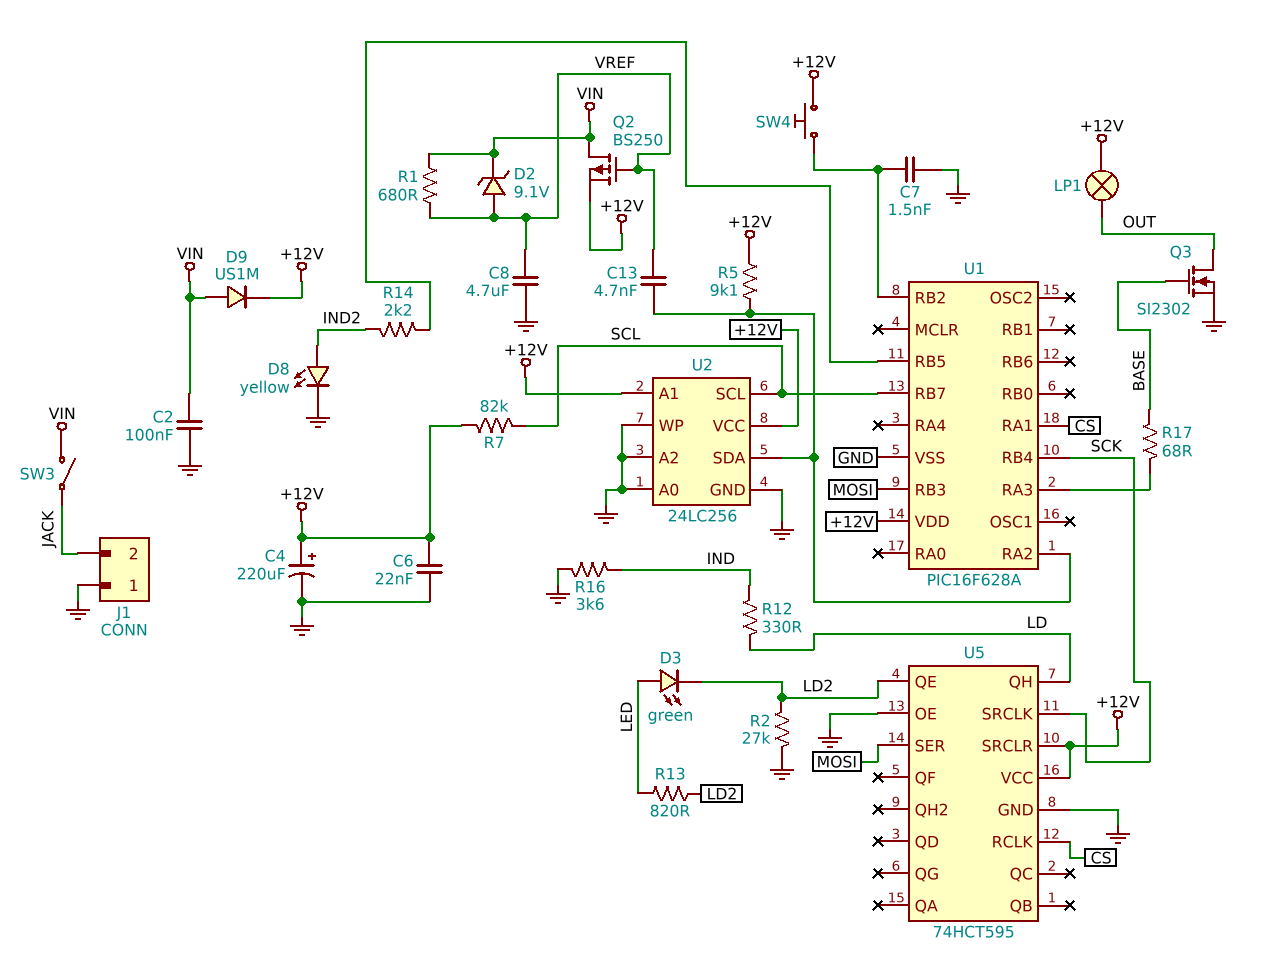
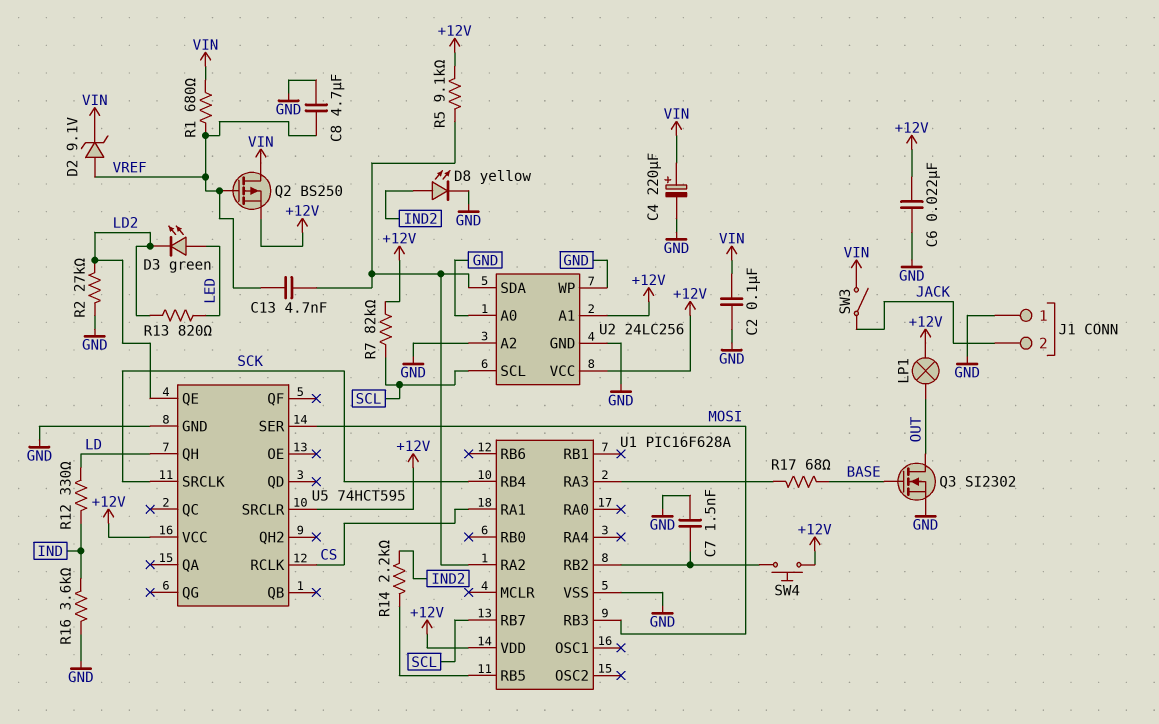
C4: 220uF (plus +12V, minus GND) -> 220uF (plus VIN, minus GND)
D9: diode US1M (A VIN, K +12V) -> none
U5 pin OE: GND -> none

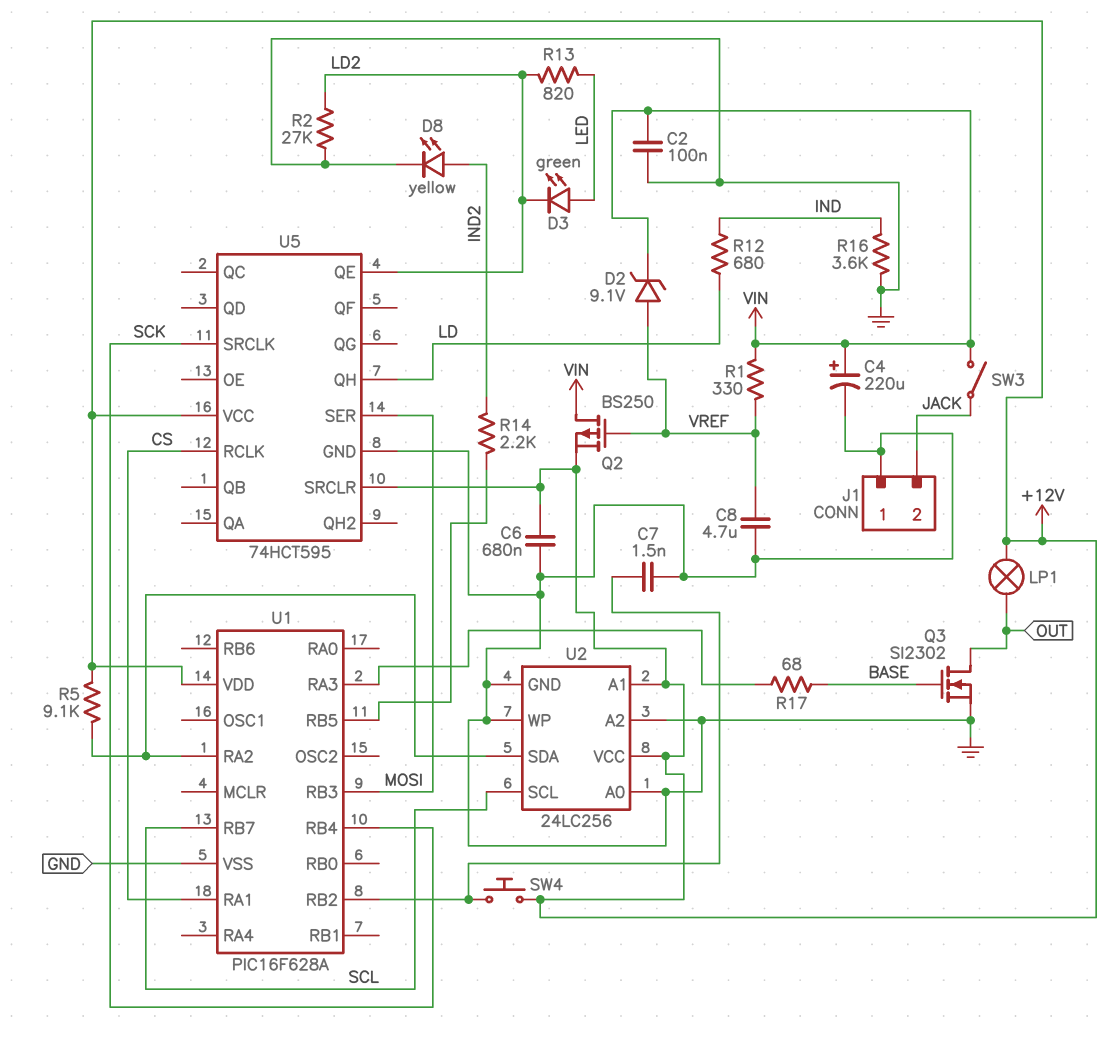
C6: 22nF (+12V, GND) -> 680nF (+12V, GND)
C13: 4.7nF (U1/RA2, VREF) -> none
R1: 680 (VIN, VREF) -> 330 (VIN, VREF)
R7: 82k (+12V, SCL) -> none
R12: 330 (IND, LD) -> 680 (IND, LD)

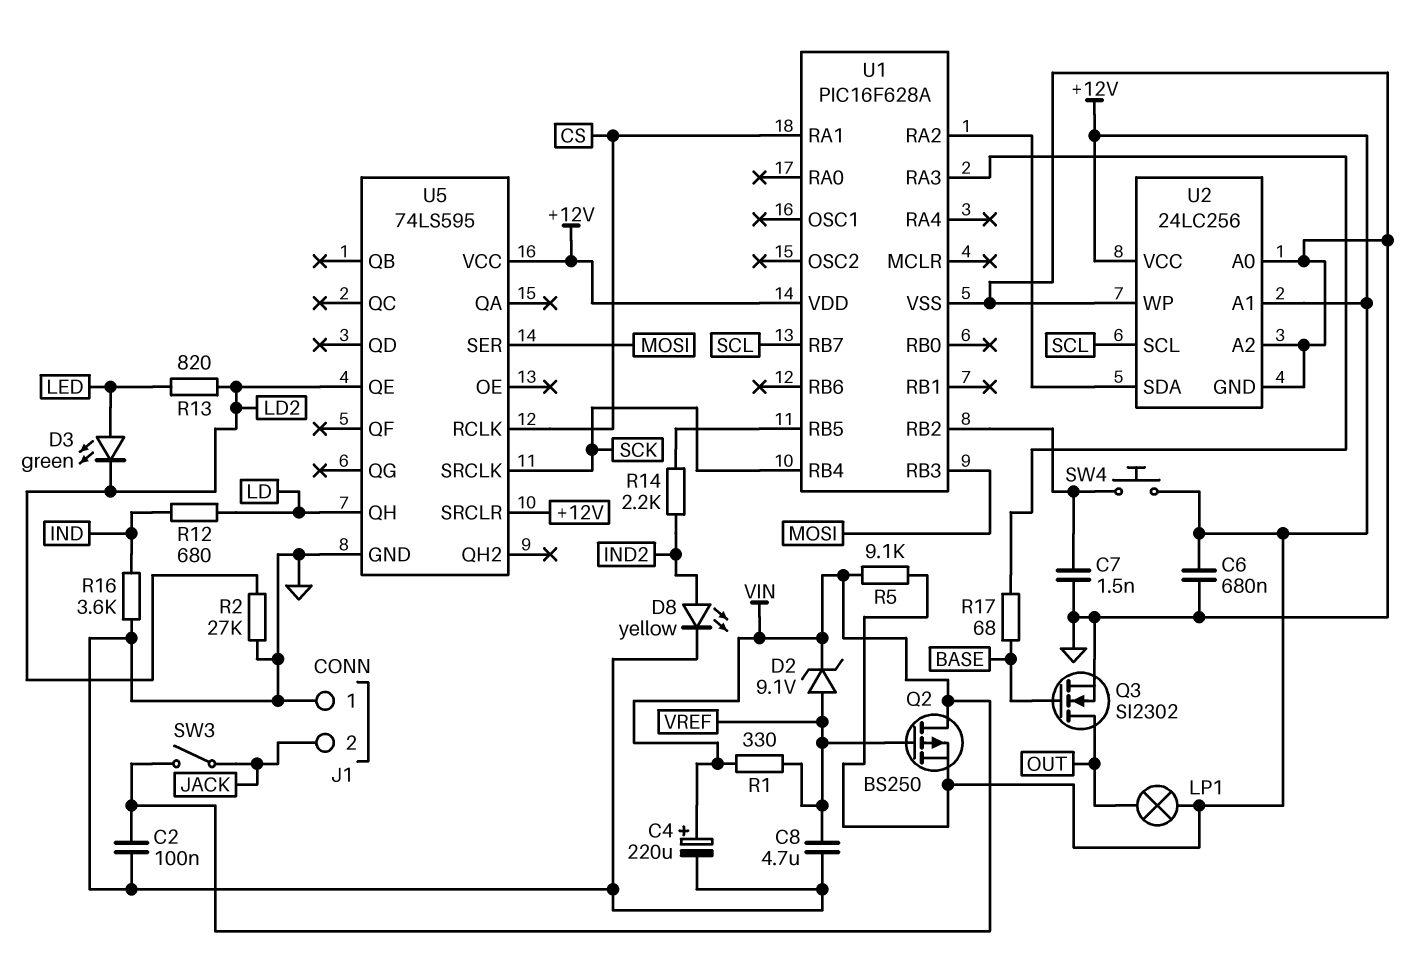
R5: 9.1k (+12V, U1/RA2) -> 9.1k (+12V, VIN)
U5: 74HCT595 -> 74LS595

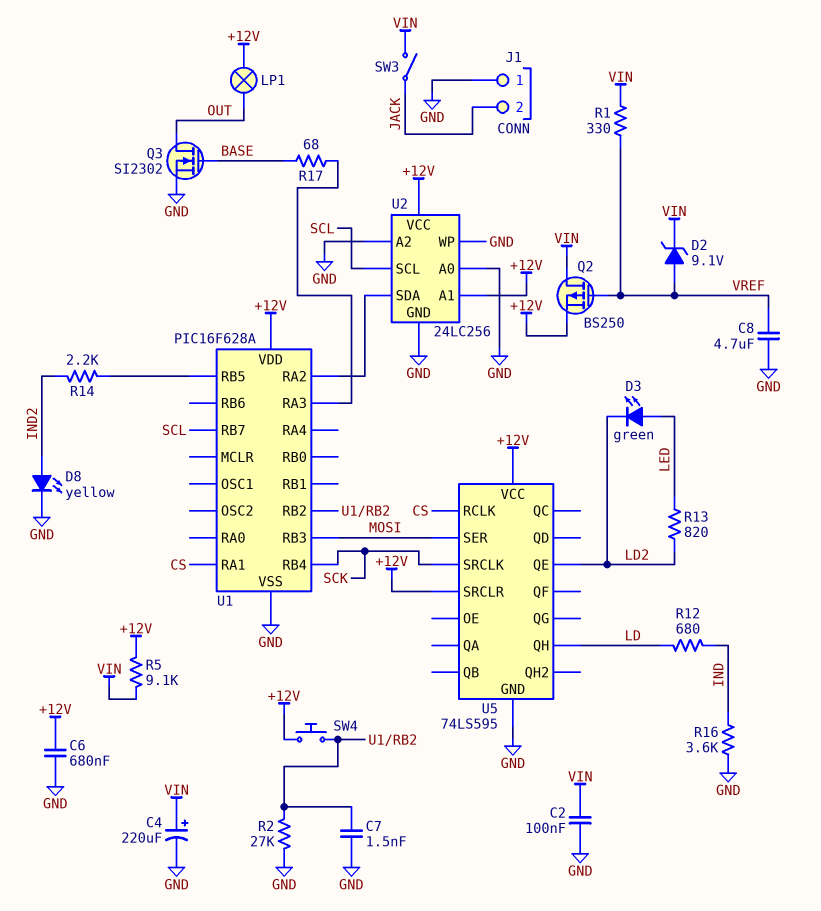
R2: 27k (GND, LD2) -> 27k (GND, U1/RB2)

